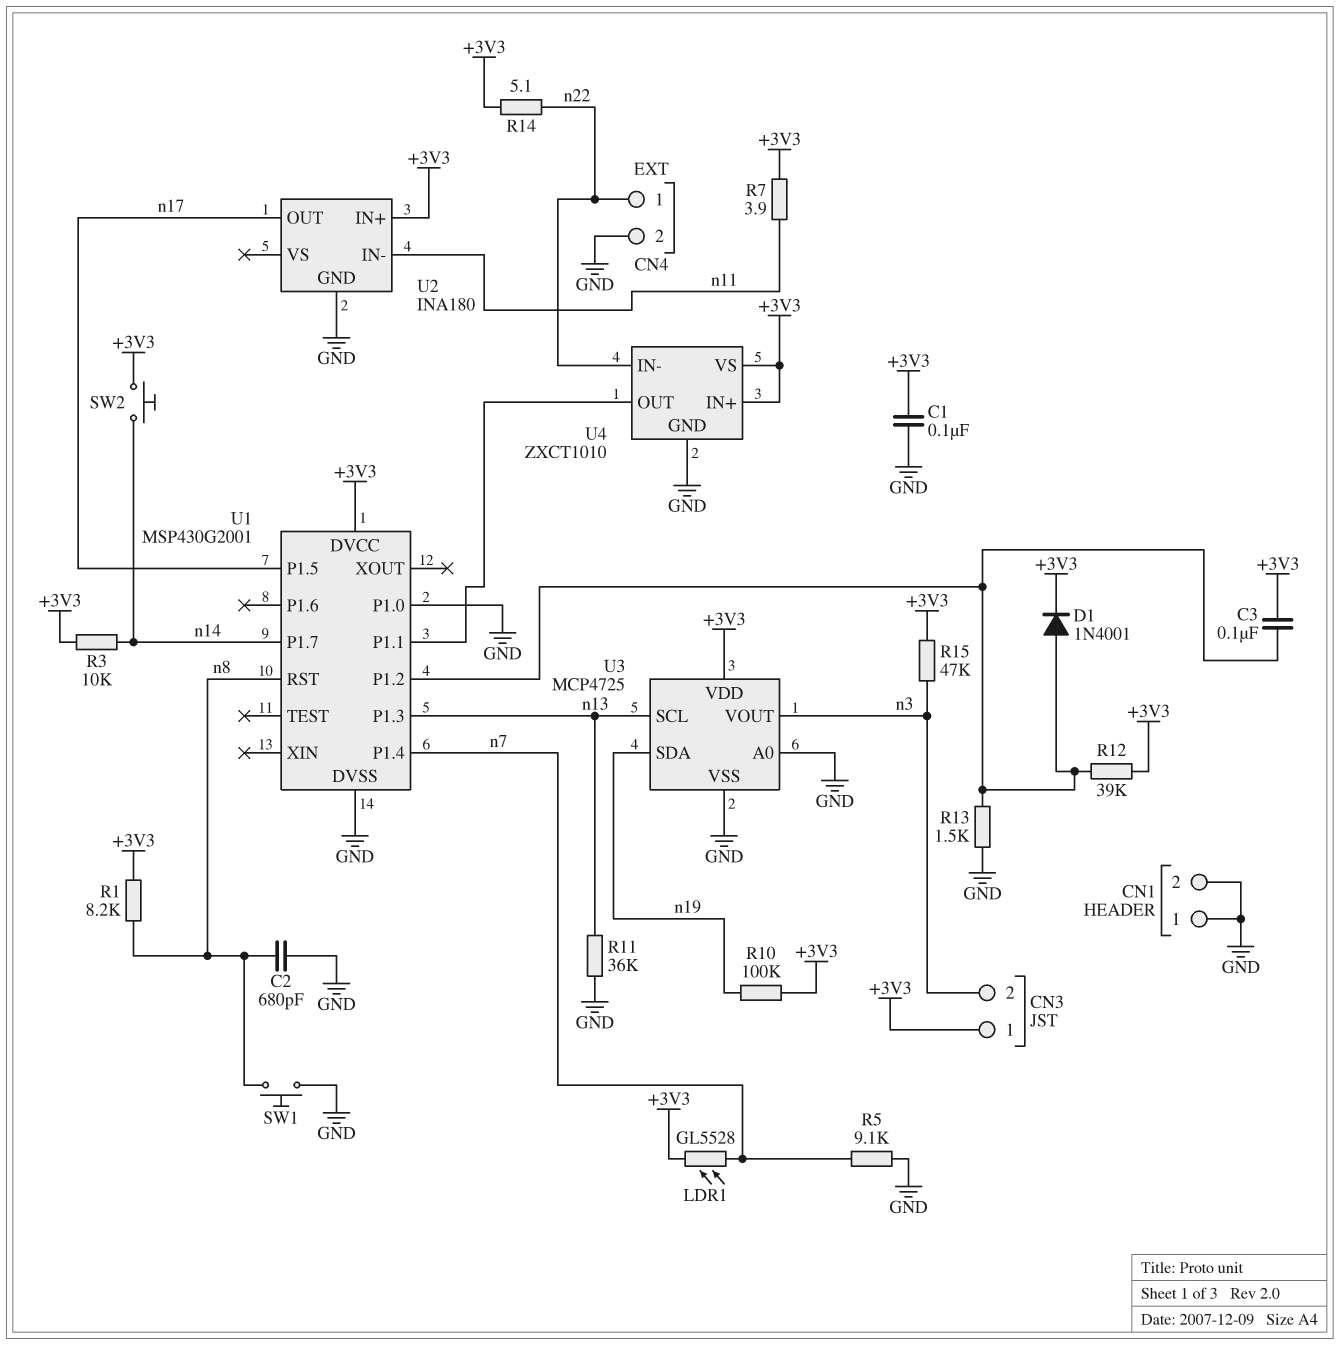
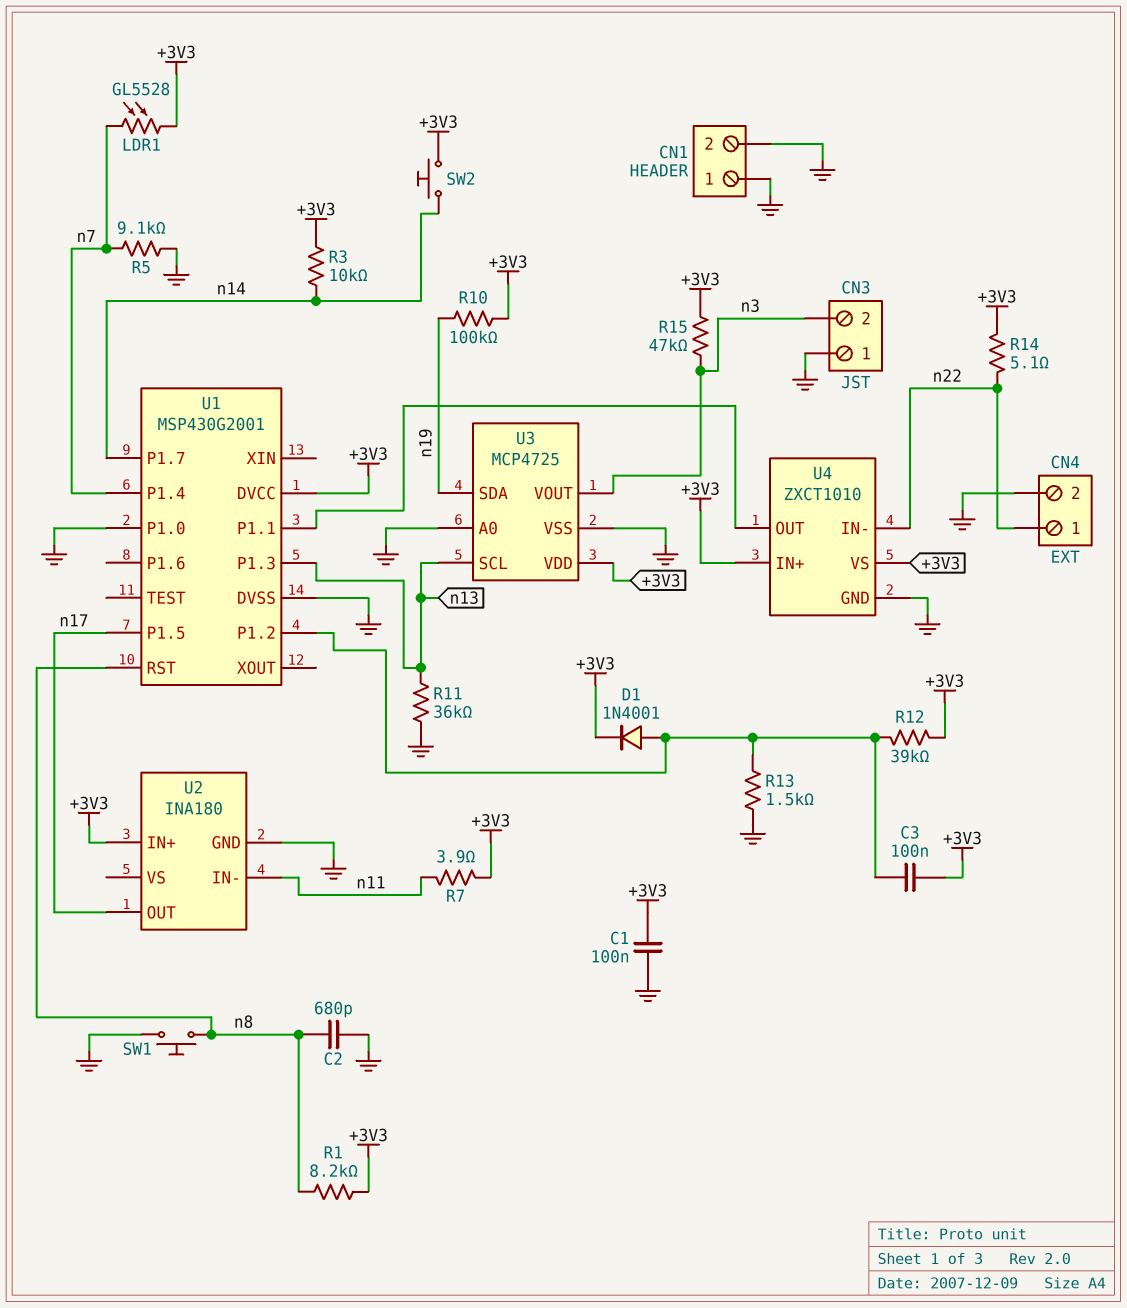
CN3 pin 1: +3V3 -> GND

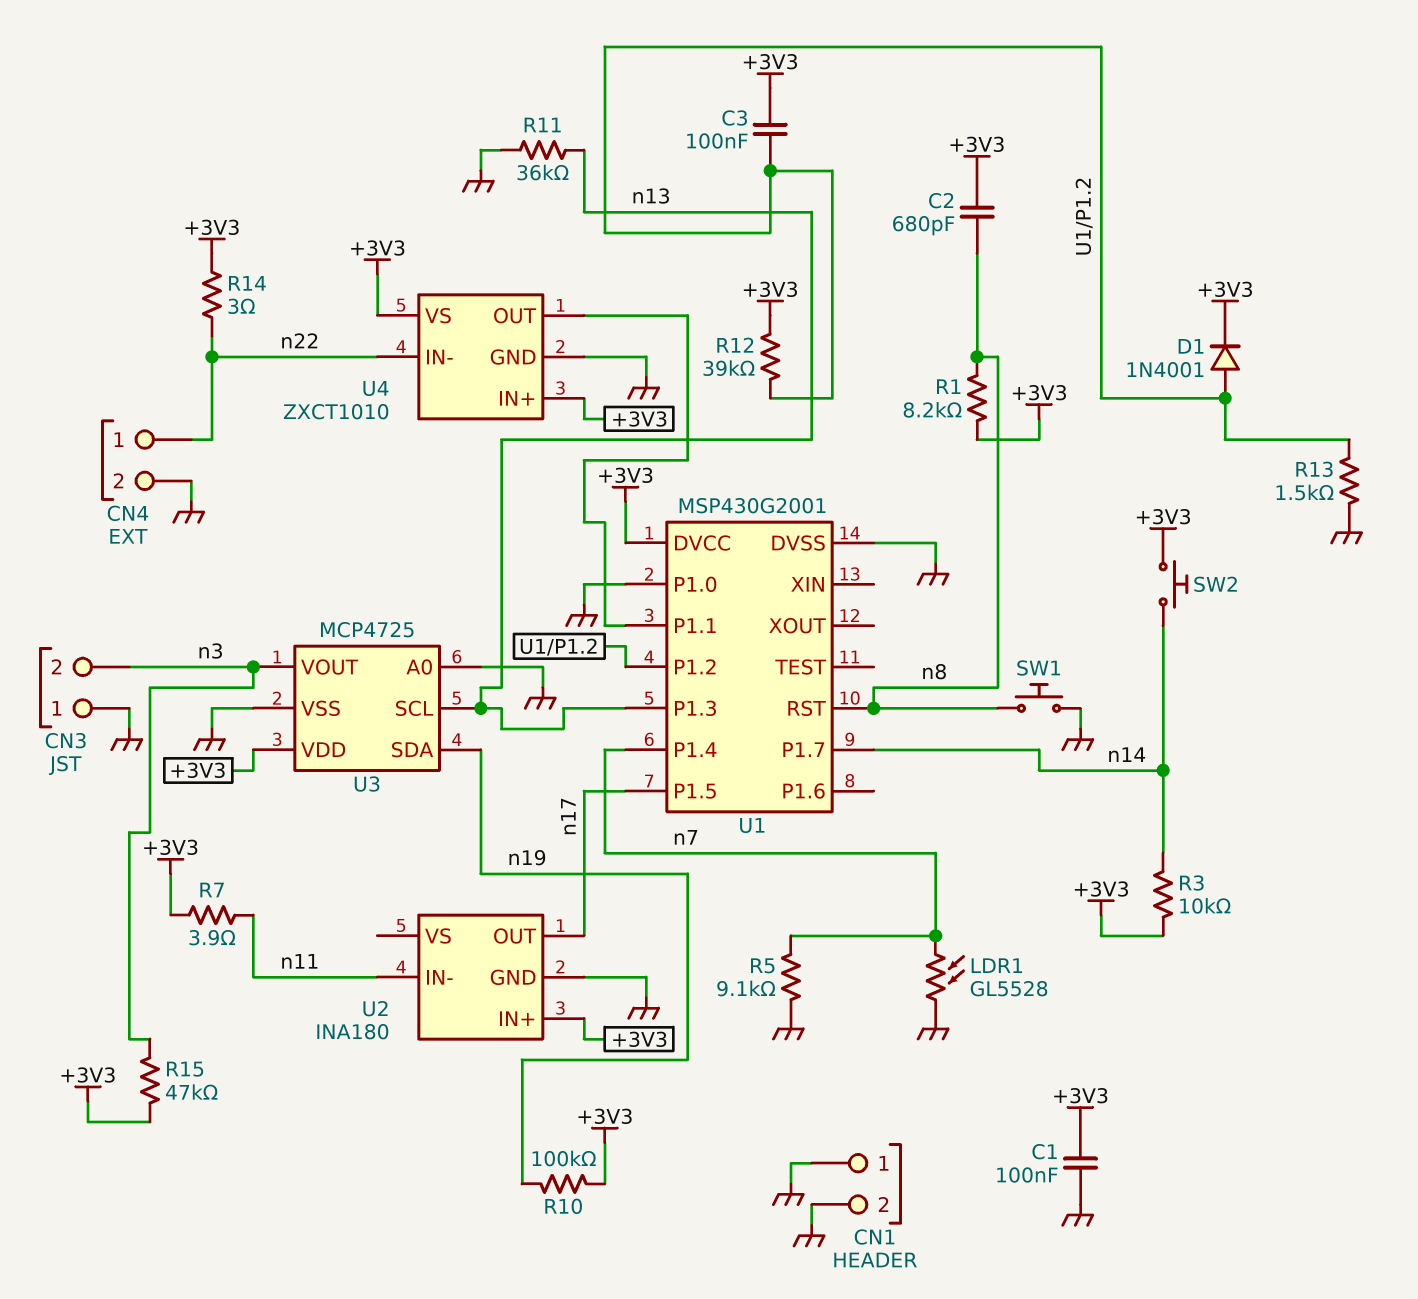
C2: 680pF (GND, n8) -> 680pF (+3V3, n8)
LDR1: GL5528 (+3V3, n7) -> GL5528 (GND, n7)
R14: 5.1 (+3V3, n22) -> 3 (+3V3, n22)

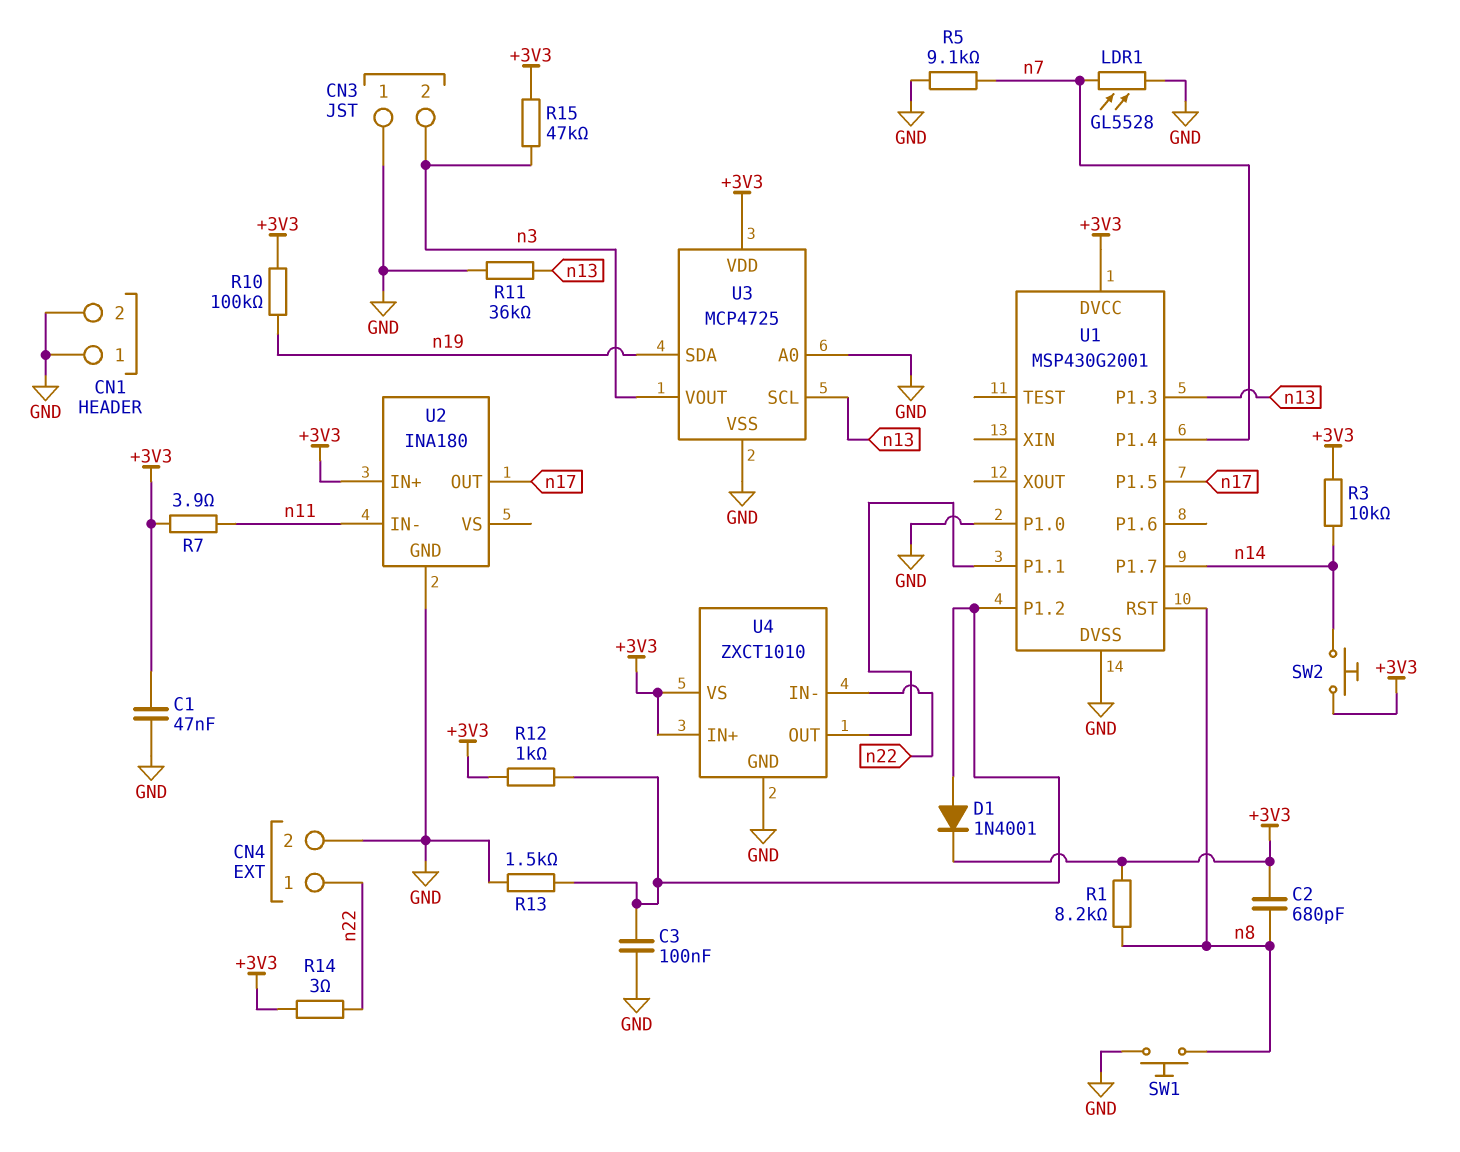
C1: 100nF (+3V3, GND) -> 47nF (+3V3, GND)
C3: 100nF (+3V3, U1/P1.2) -> 100nF (GND, U1/P1.2)
R12: 39k (+3V3, U1/P1.2) -> 1k (+3V3, U1/P1.2)

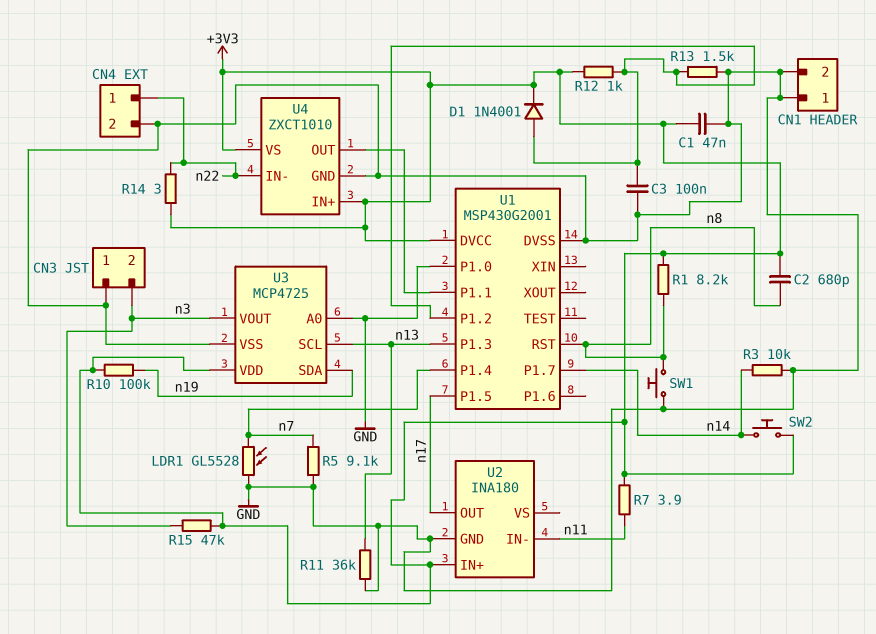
R3: 10k (+3V3, n14) -> 10k (GND, n14)

